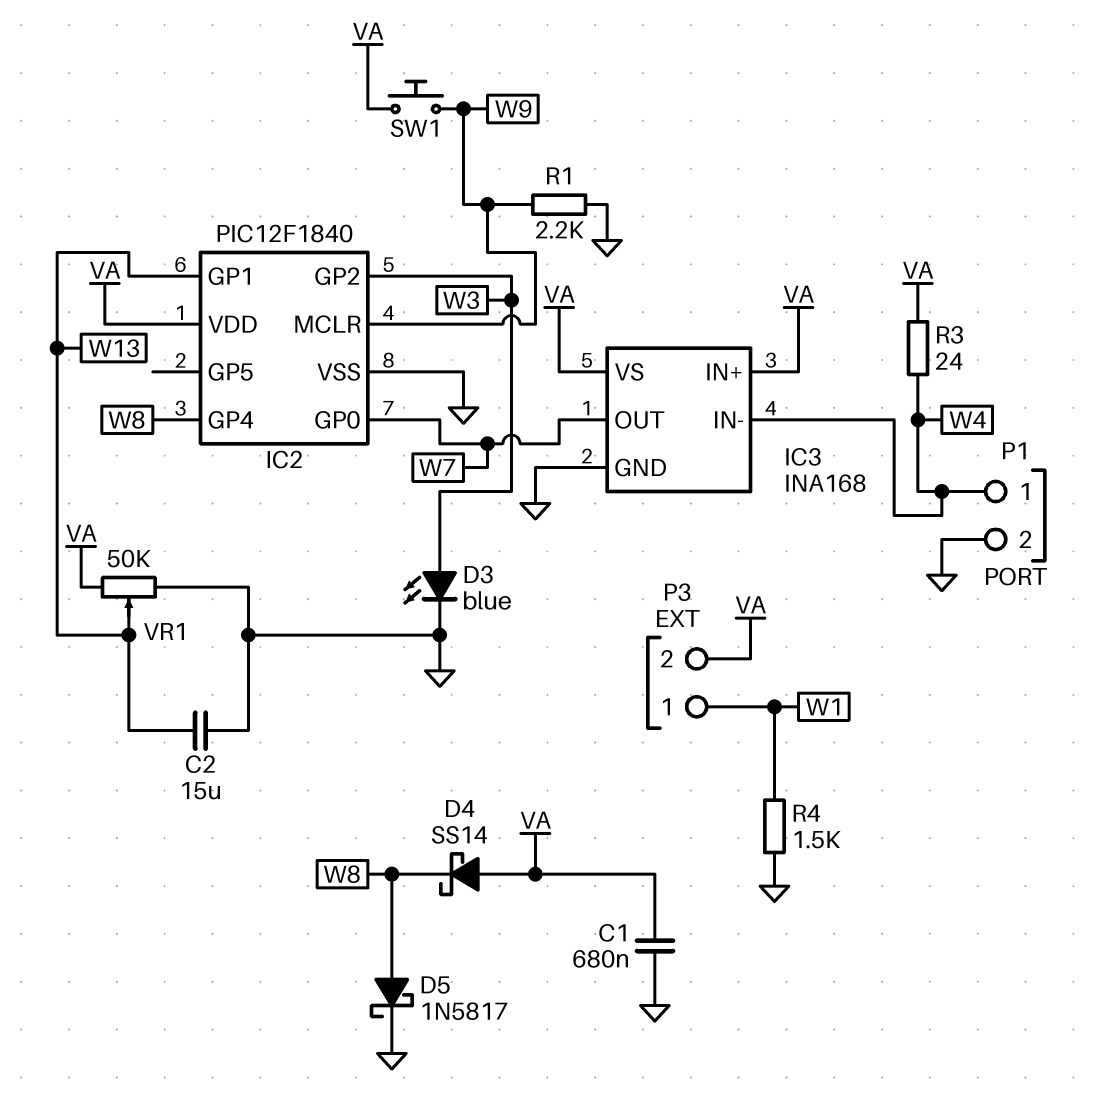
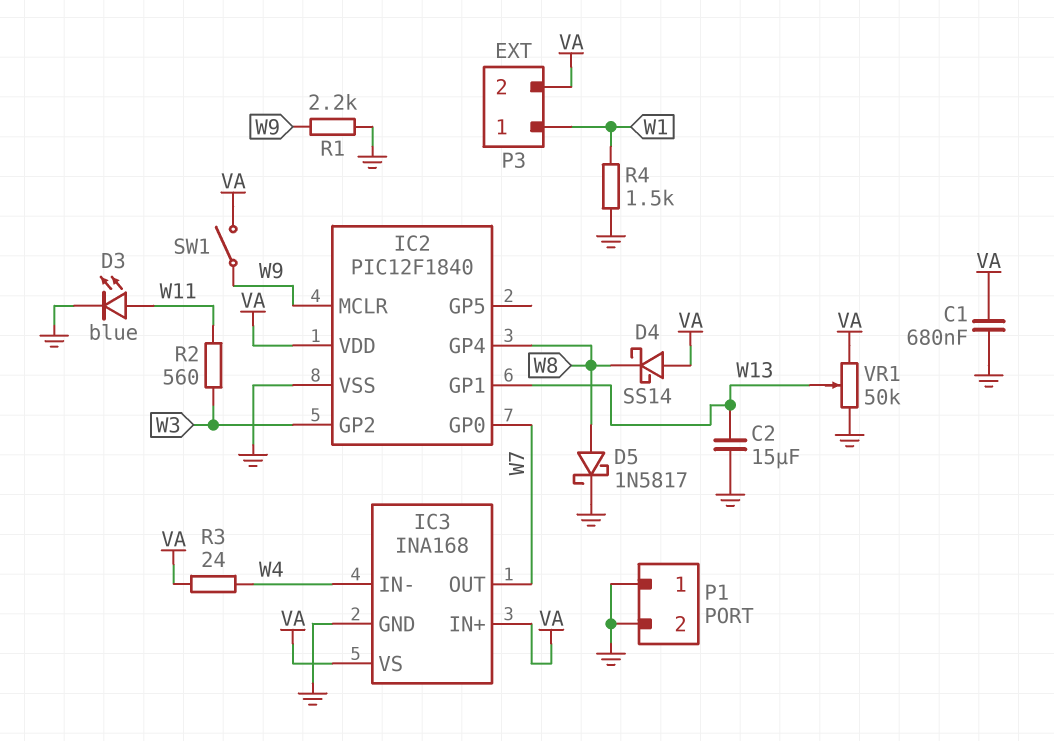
D3: LED blue (A W3, K GND) -> LED blue (A W11, K GND)
P1 pin 1: W4 -> GND
R2: none -> 560 (W3, W11)
SW1: button (VA, W9) -> switch (VA, W9)

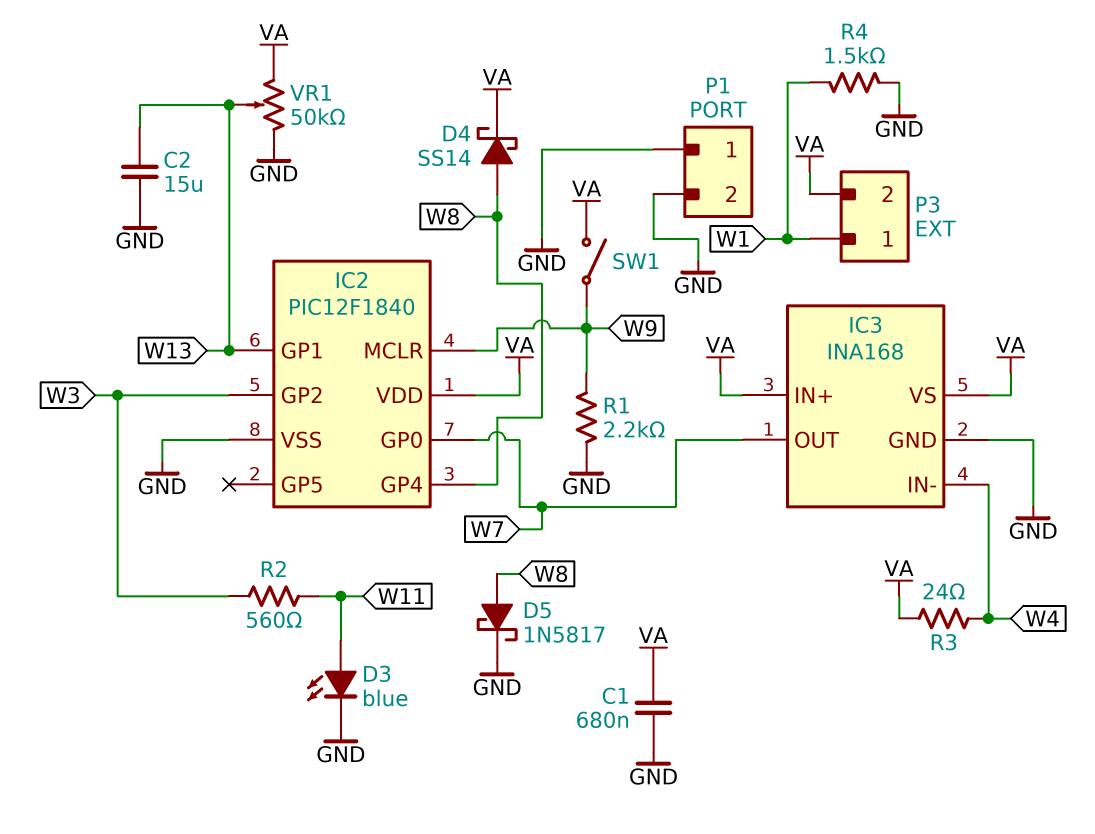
D4: schottky SS14 (A VA, K W8) -> schottky SS14 (A W8, K VA)

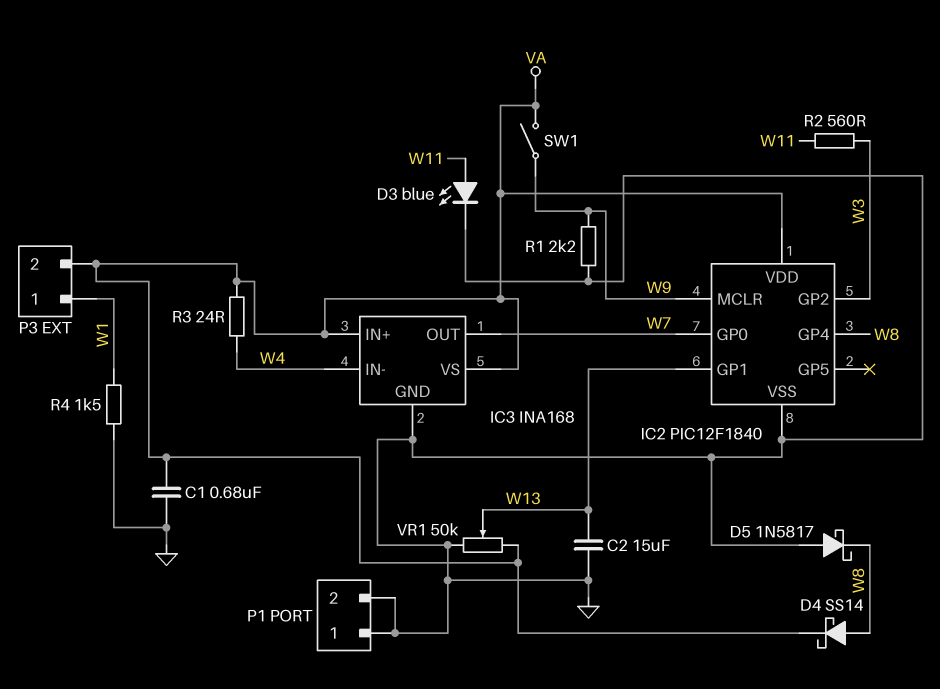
D5: schottky 1N5817 (A W8, K GND) -> schottky 1N5817 (A GND, K W8)

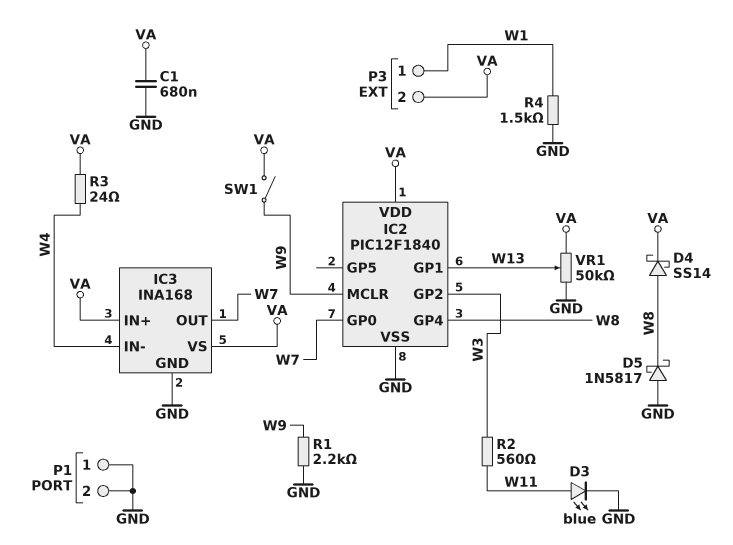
C2: 15uF (GND, W13) -> none

